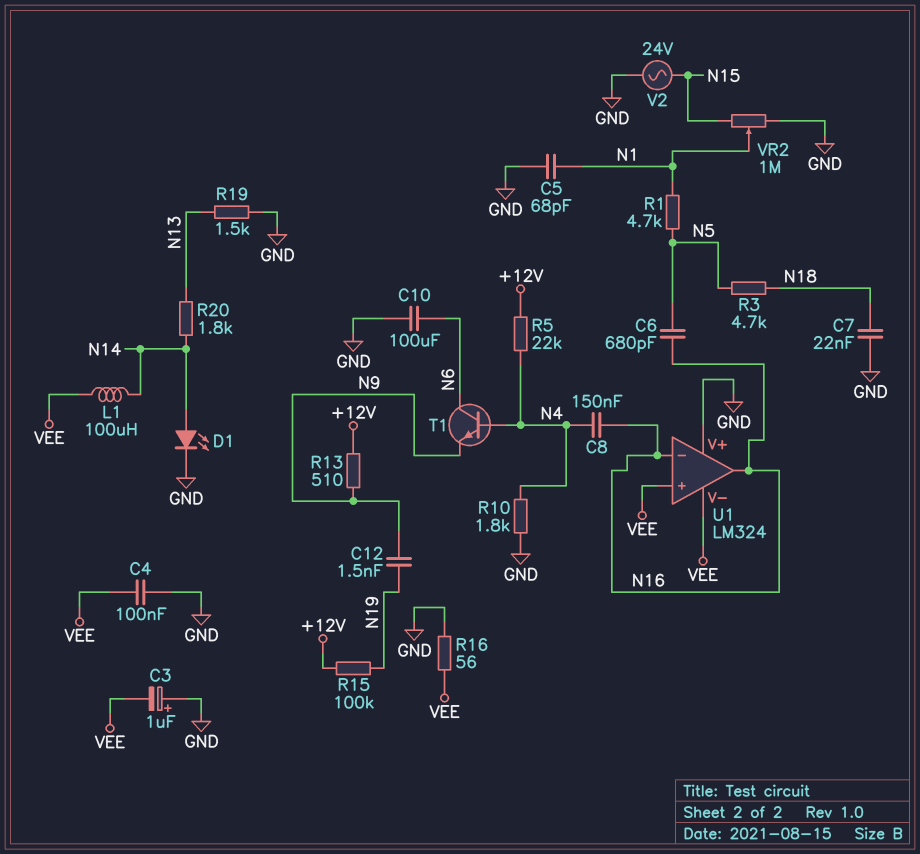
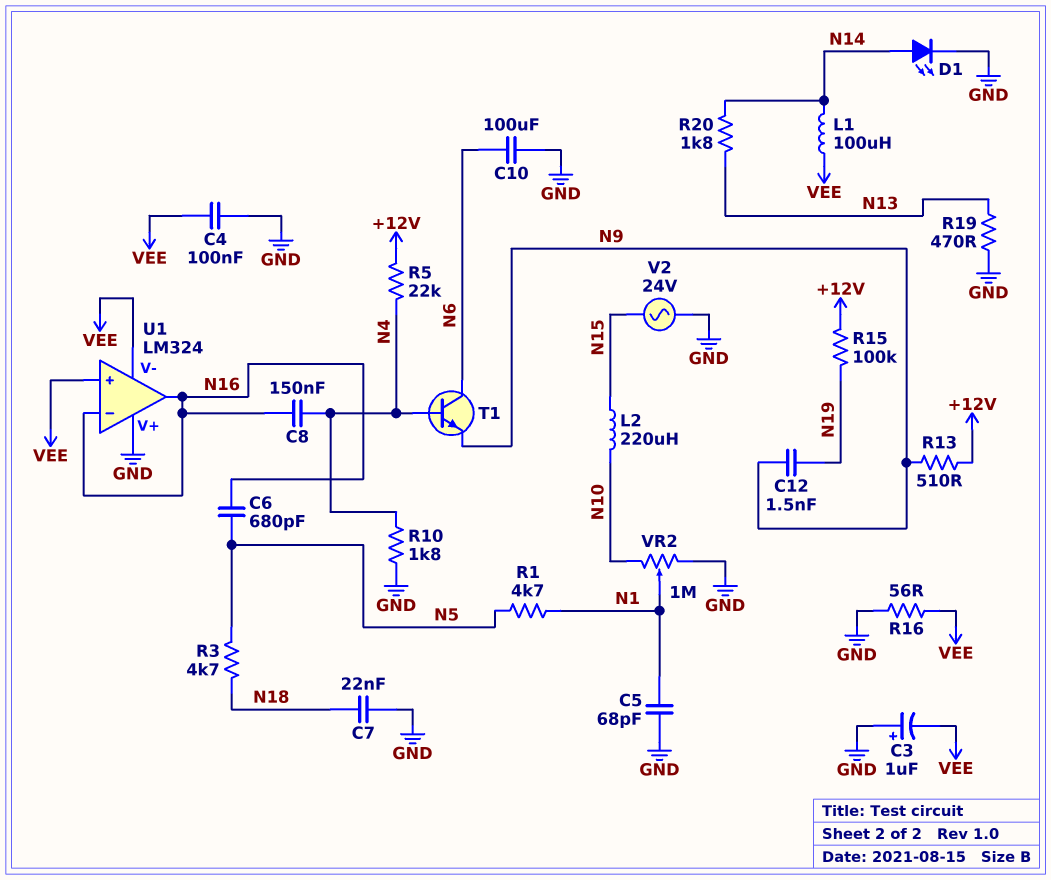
L2: none -> 220uH (N10, N15)
R19: 1.5k (GND, N13) -> 470 (GND, N13)
VR2: 1M (GND, N15, wiper N1) -> 1M (GND, N10, wiper N1)

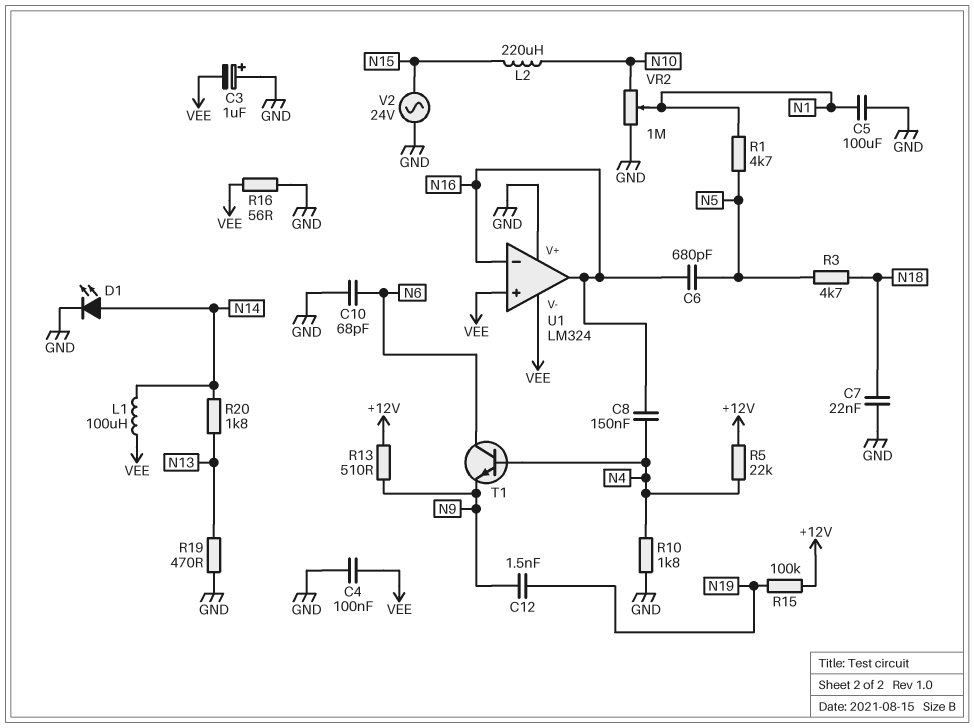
C5: 68pF (GND, N1) -> 100uF (GND, N1)
C10: 100uF (GND, N6) -> 68pF (GND, N6)

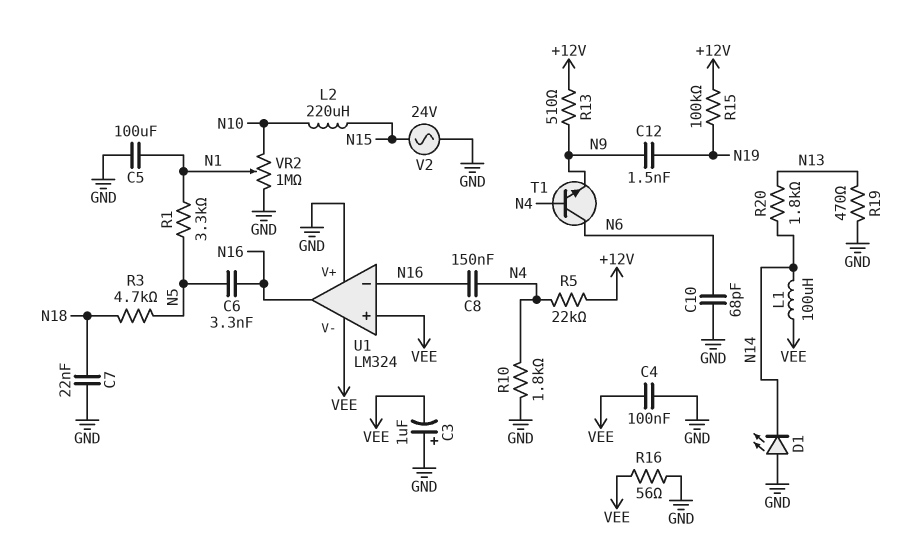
C6: 680pF (N5, N16) -> 3.3nF (N5, N16)
D1: LED (A N14, K GND) -> LED (A GND, K N14)
R1: 4.7k (N1, N5) -> 3.3k (N1, N5)

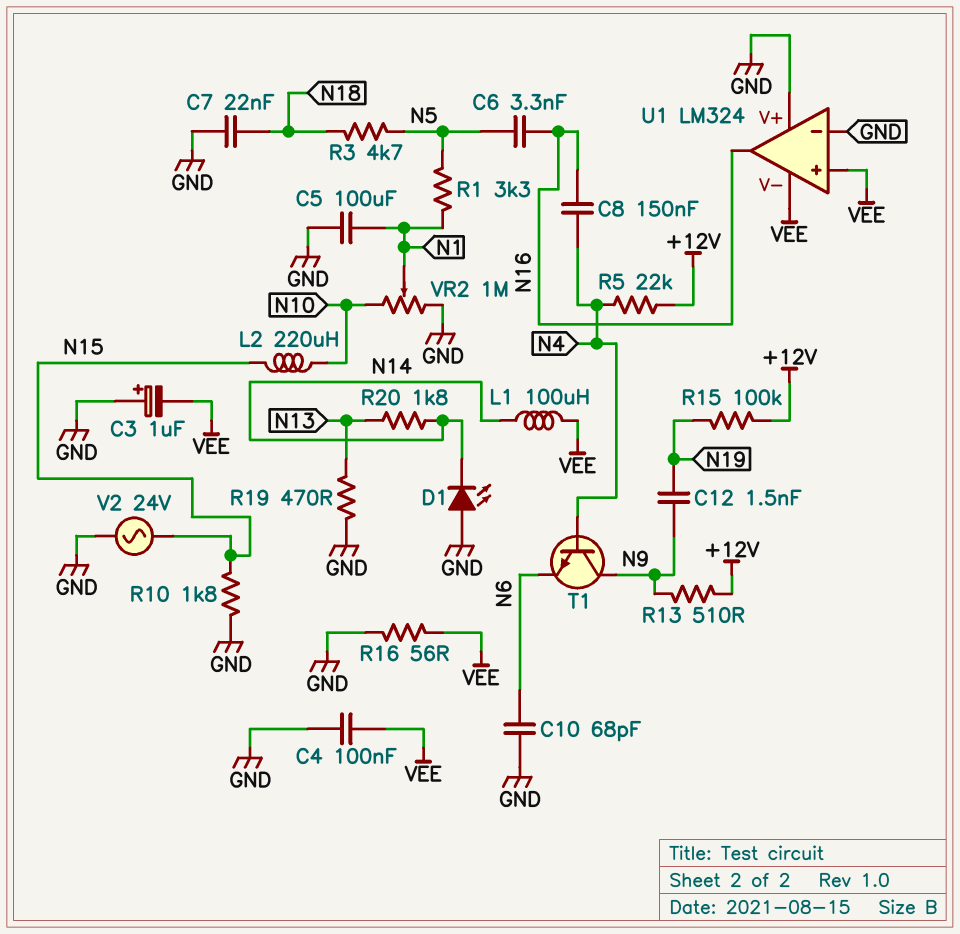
R10: 1.8k (GND, N4) -> 1.8k (GND, N15)
T1: NPN (B N4, C N6, E N9) -> NPN (B N4, C N9, E N6)
U1 pin in-: N16 -> GND

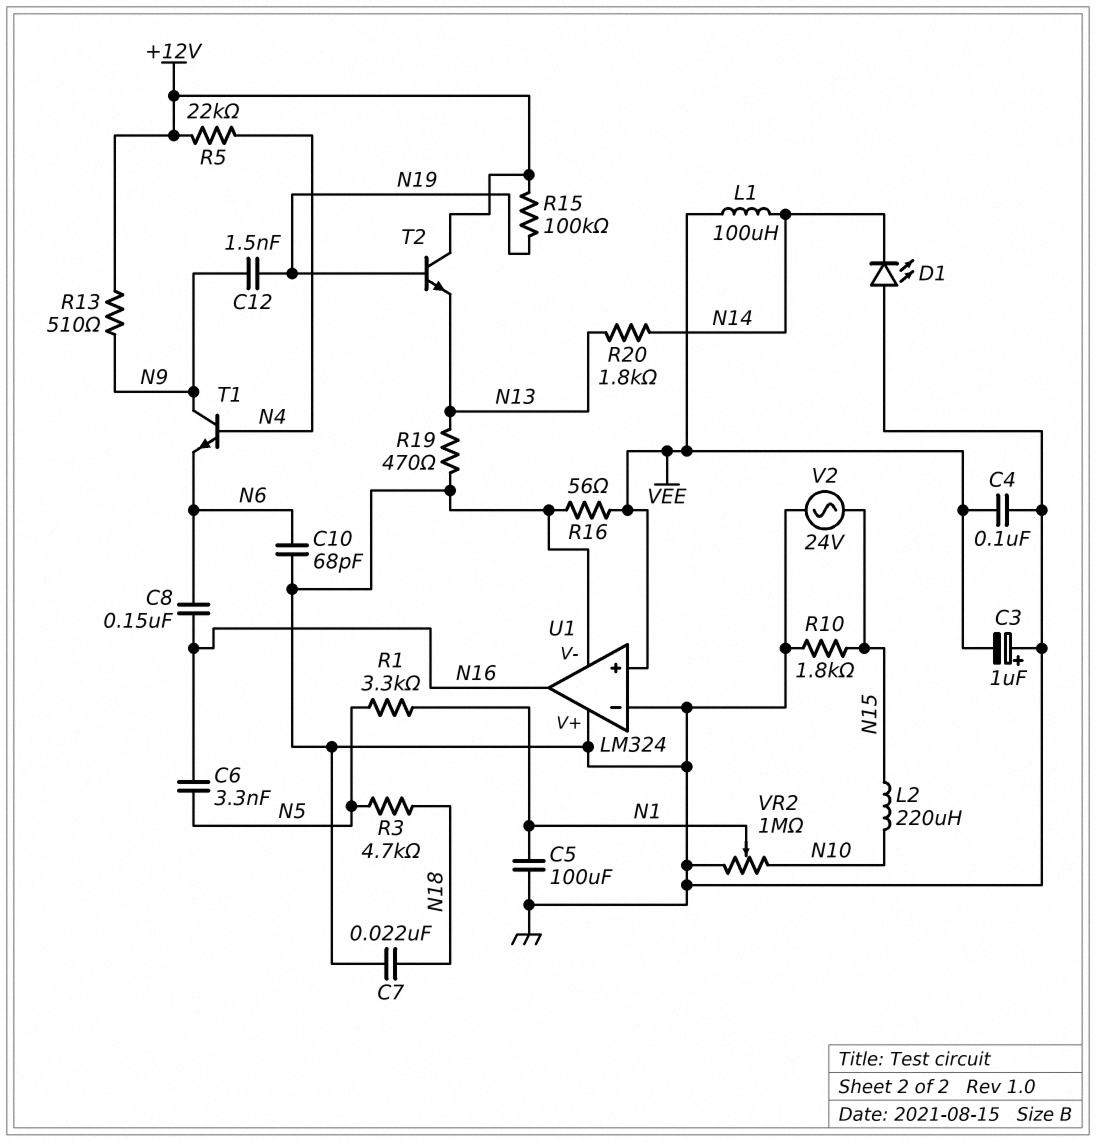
C8: 150nF (N4, N16) -> 150nF (N6, N16)
T2: none -> NPN (B N19, C +12V, E N13)
U1 pin V-: VEE -> GND

